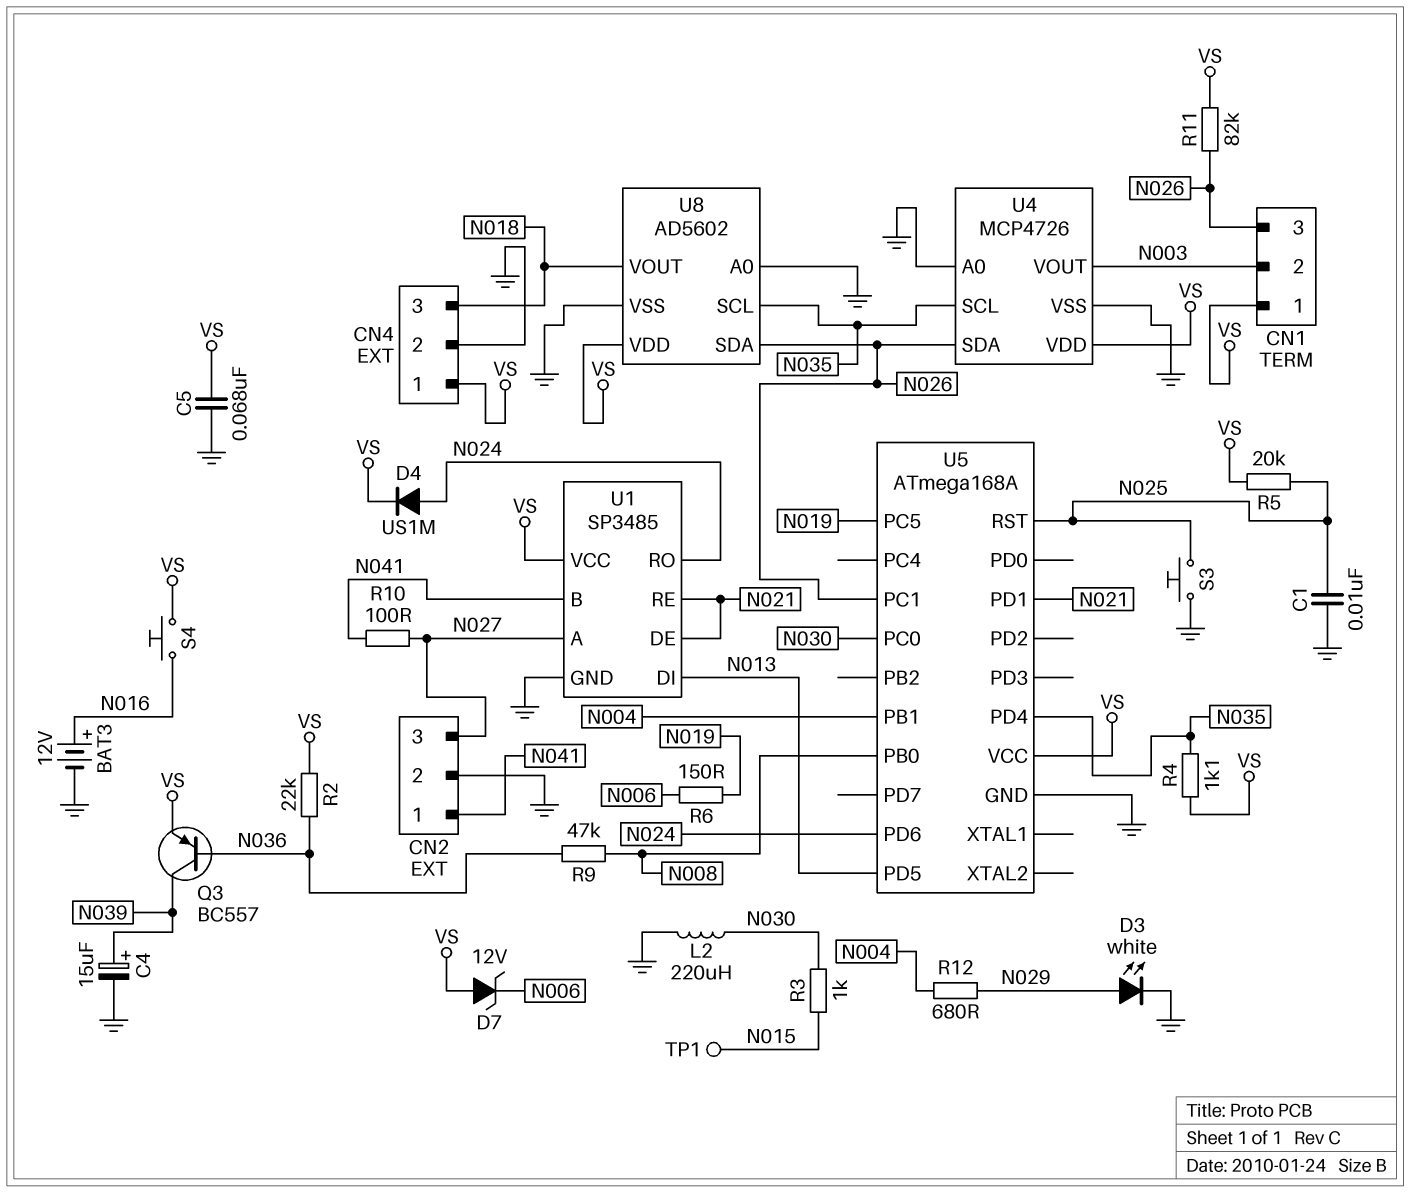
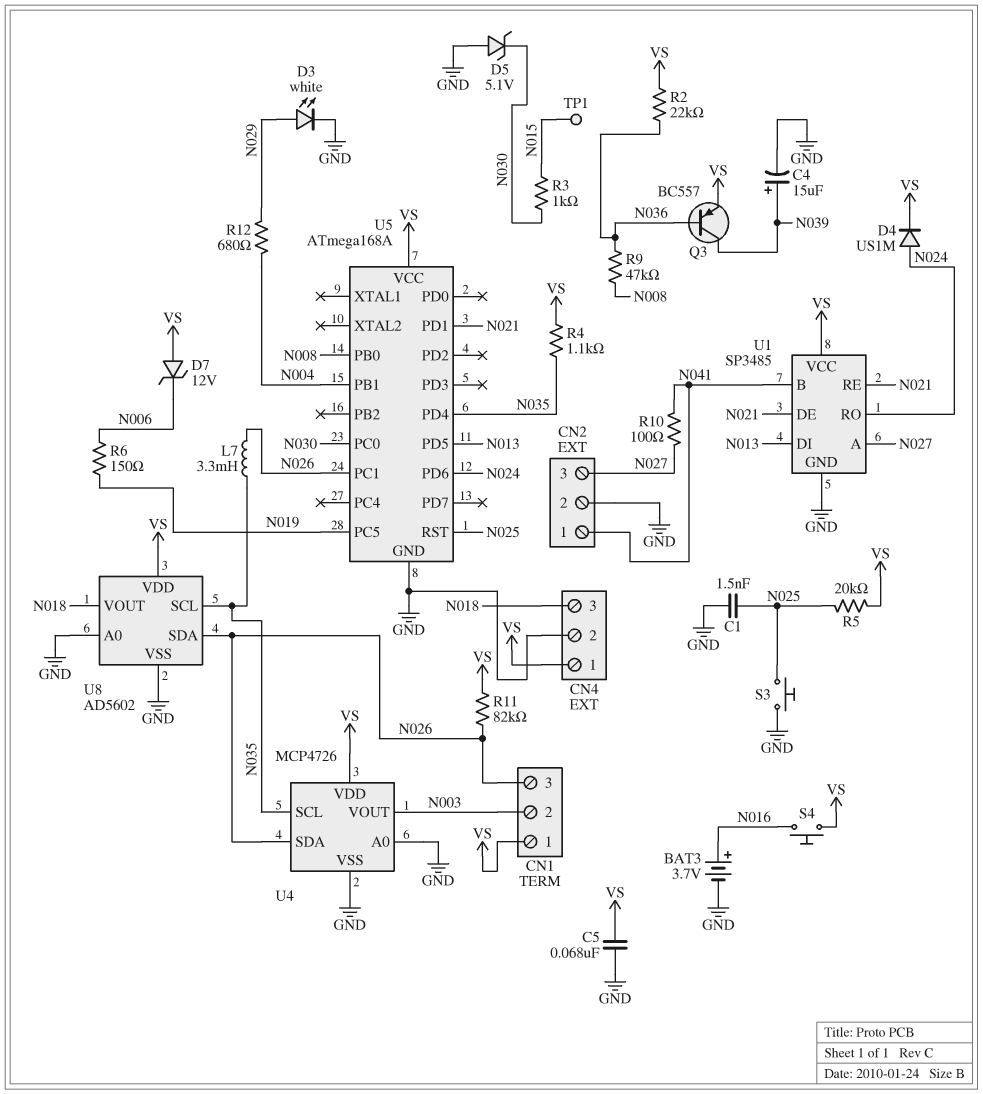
BAT3: 12V (plus N016, minus GND) -> 3.7V (plus N016, minus GND)
C1: 10nF (GND, N025) -> 1.5nF (GND, N025)
D5: none -> zener 5.1V (A GND, K N030)
L2: 220uH (GND, N030) -> none
L7: none -> 3.3mH (N026, N035)

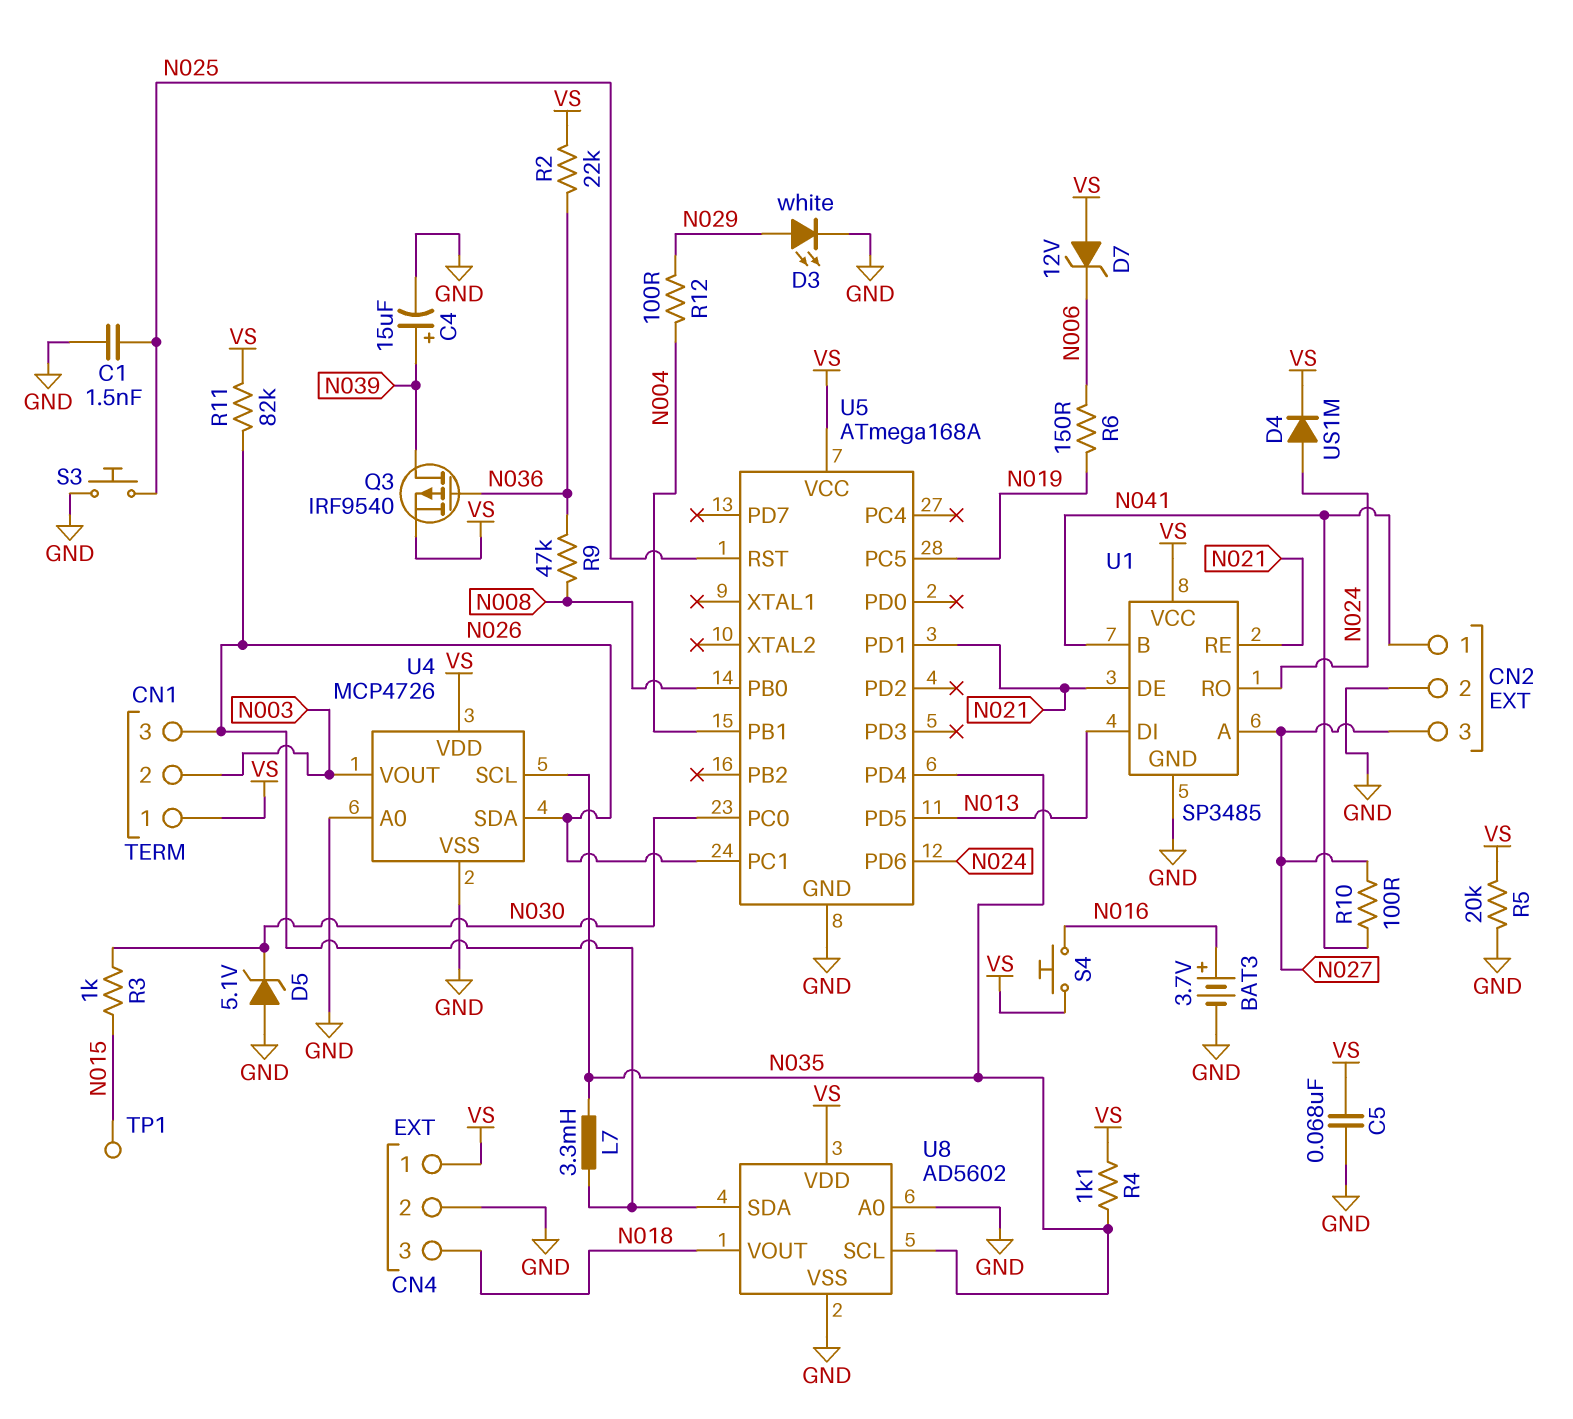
Q3: PNP BC557 (B N036, C N039, E VS) -> PMOS IRF9540 (G N036, D N039, S VS)
R5: 20k (N025, VS) -> 20k (GND, VS)
R12: 680 (N004, N029) -> 100 (N004, N029)

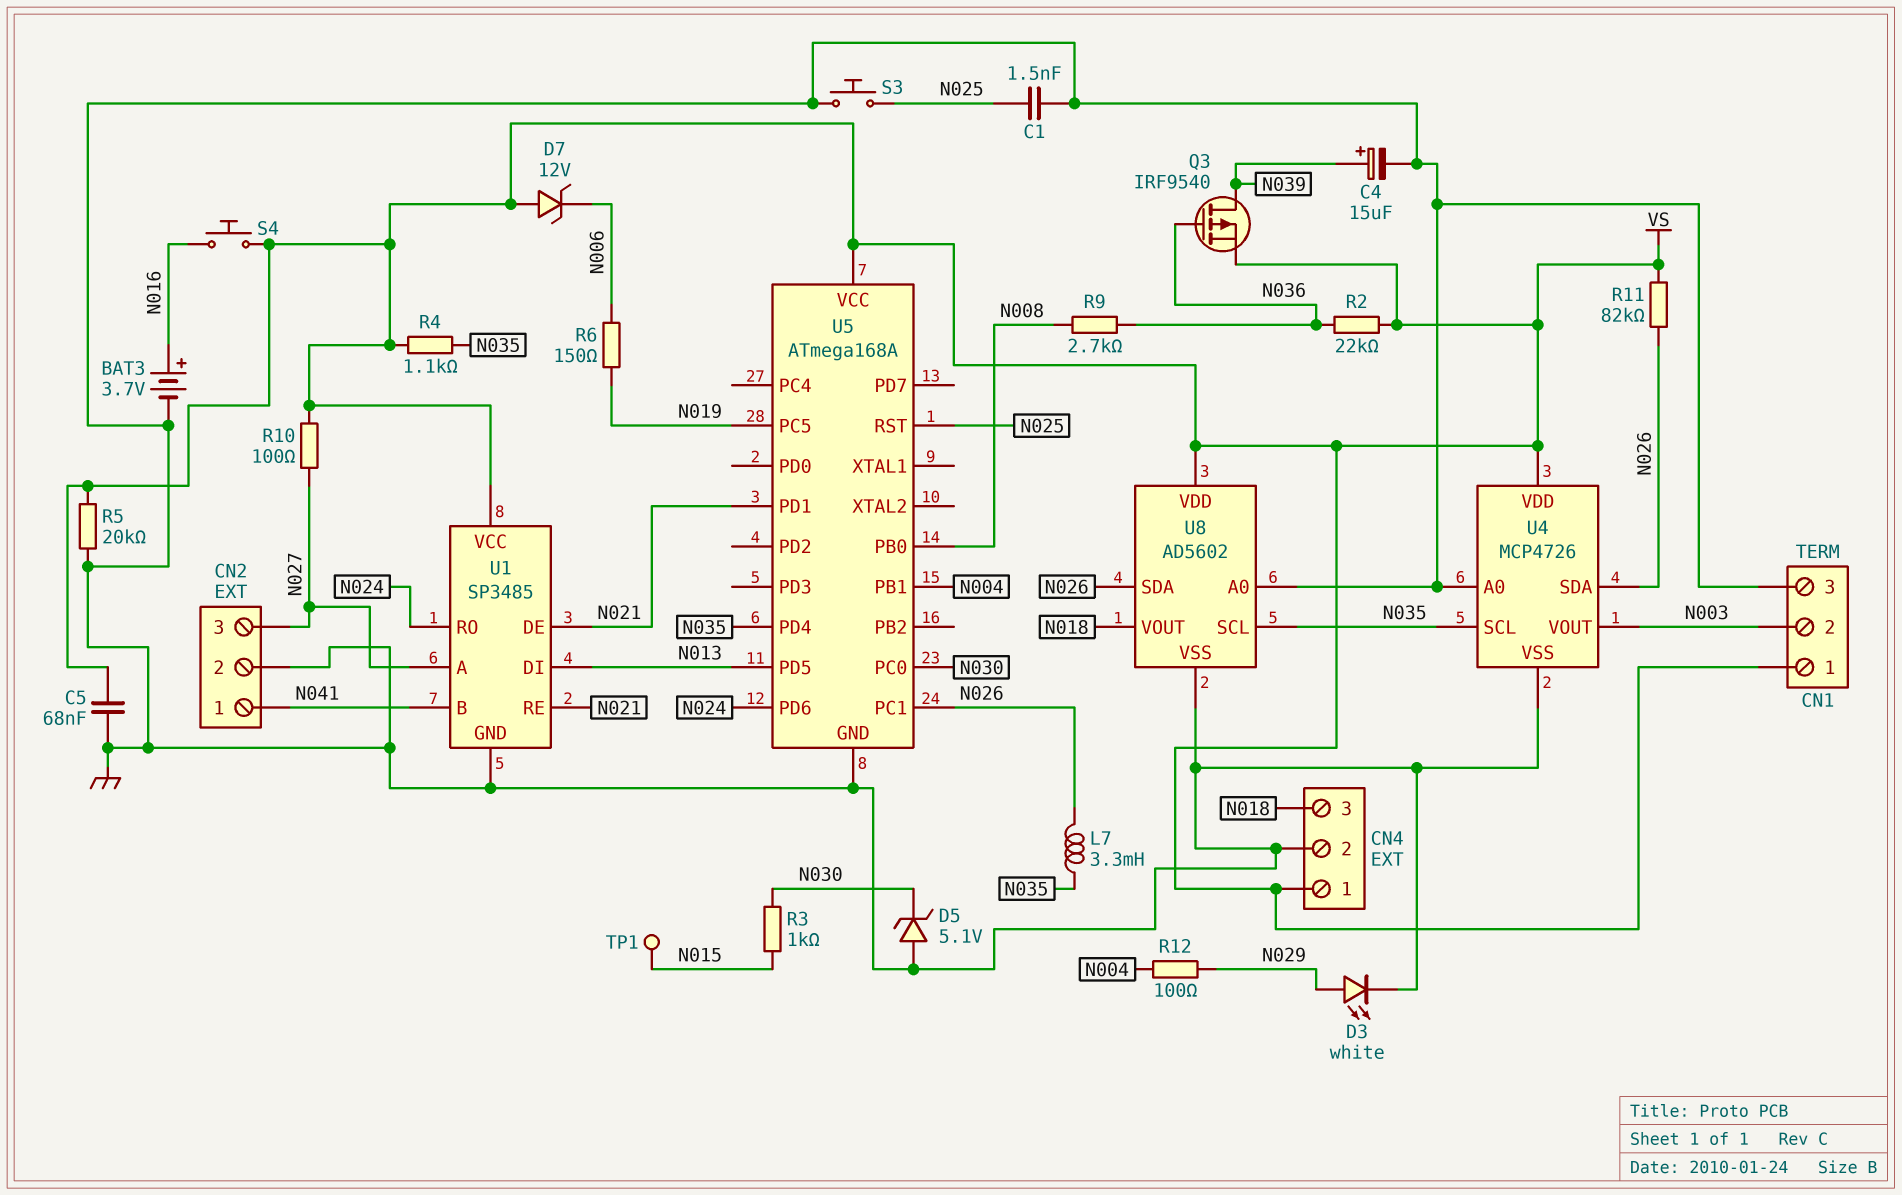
CN1 pin 3: N026 -> GND
D4: diode US1M (A N024, K VS) -> none
R9: 47k (N008, N036) -> 2.7k (N008, N036)
R10: 100 (N027, N041) -> 100 (N027, VS)

